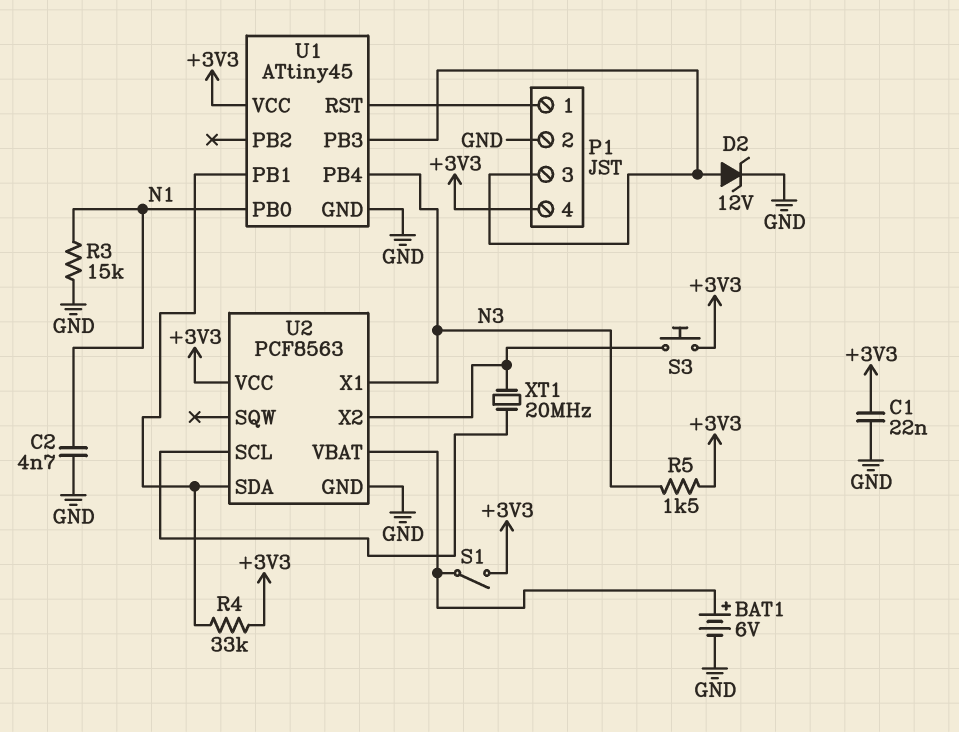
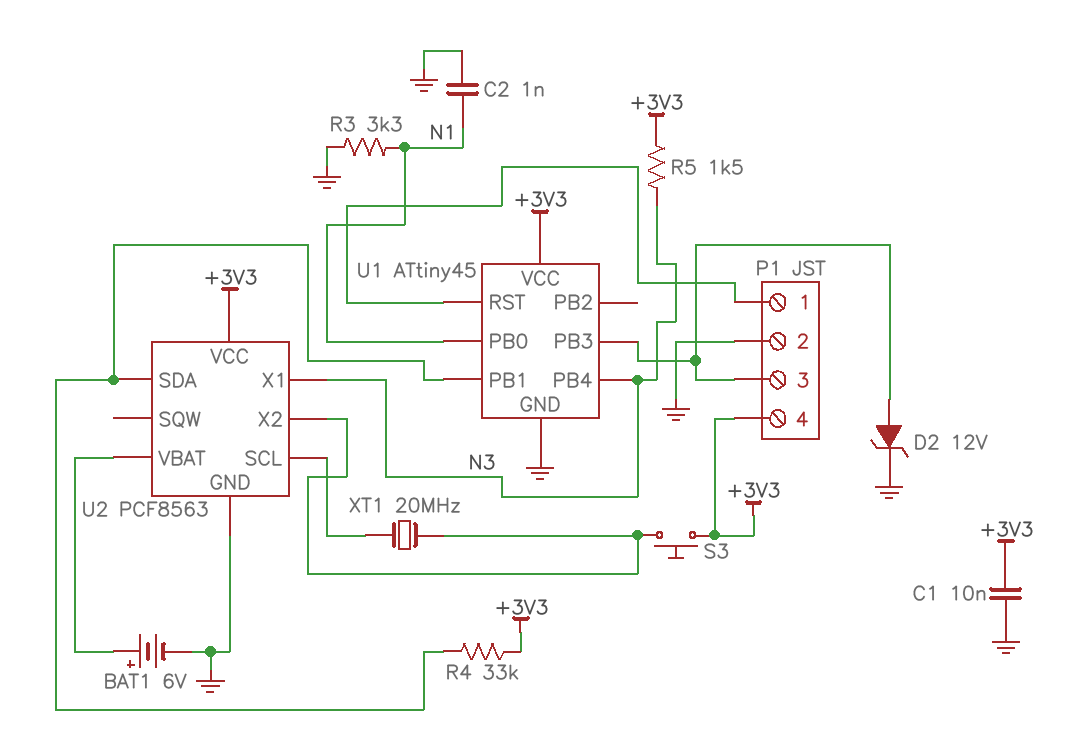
C1: 22nF (+3V3, GND) -> 10nF (+3V3, GND)
C2: 4.7nF (GND, N1) -> 1nF (GND, N1)
R3: 15k (GND, N1) -> 3.3k (GND, N1)
S1: switch (+3V3, U2/VBAT) -> none

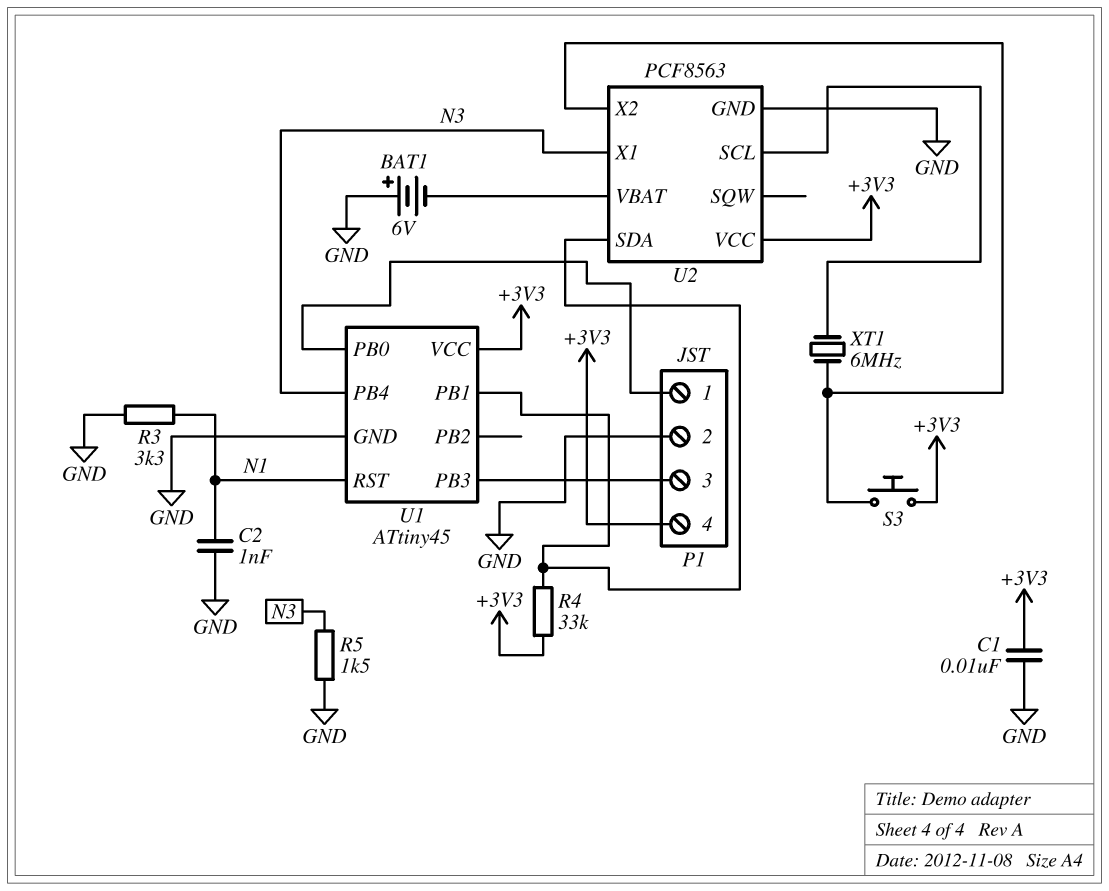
BAT1: 6V (plus U2/VBAT, minus GND) -> 6V (plus GND, minus U2/VBAT)
D2: zener 12V (A P1/3, K GND) -> none
R5: 1.5k (+3V3, N3) -> 1.5k (GND, N3)
U1 pin PB0: N1 -> P1/1
U1 pin RST: P1/1 -> N1
XT1: 20MHz (U2/SCL, U2/X2) -> 6MHz (U2/SCL, U2/X2)

